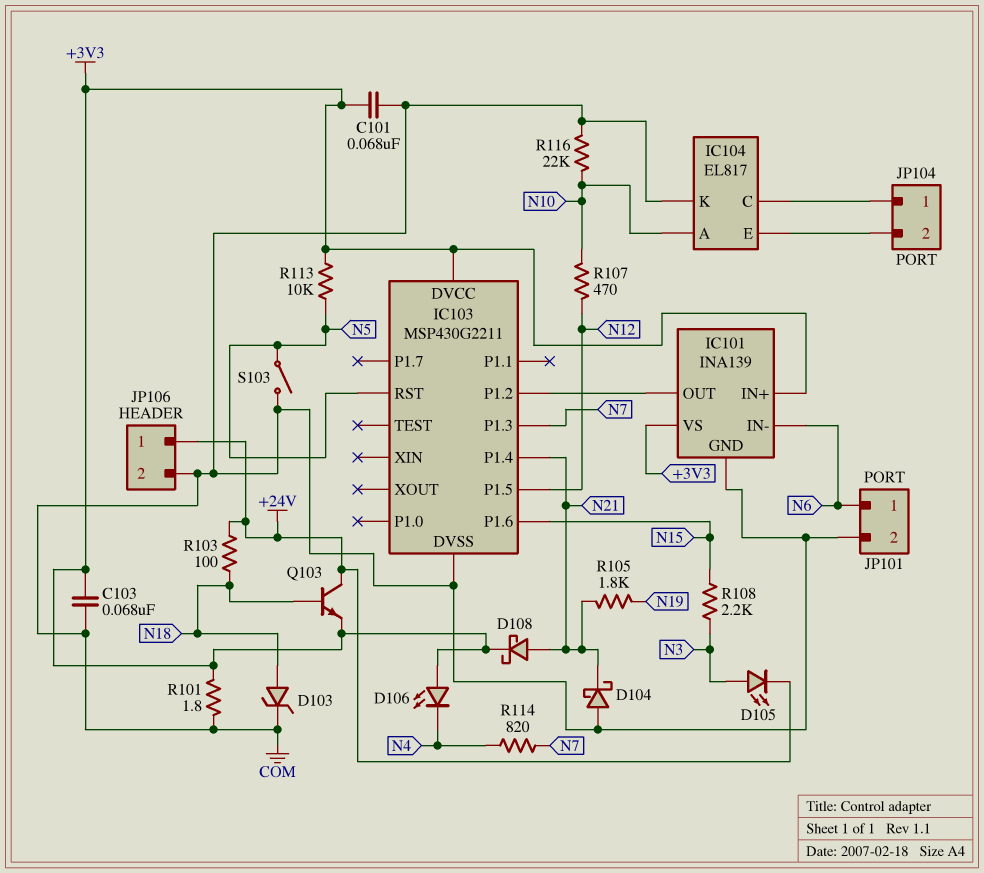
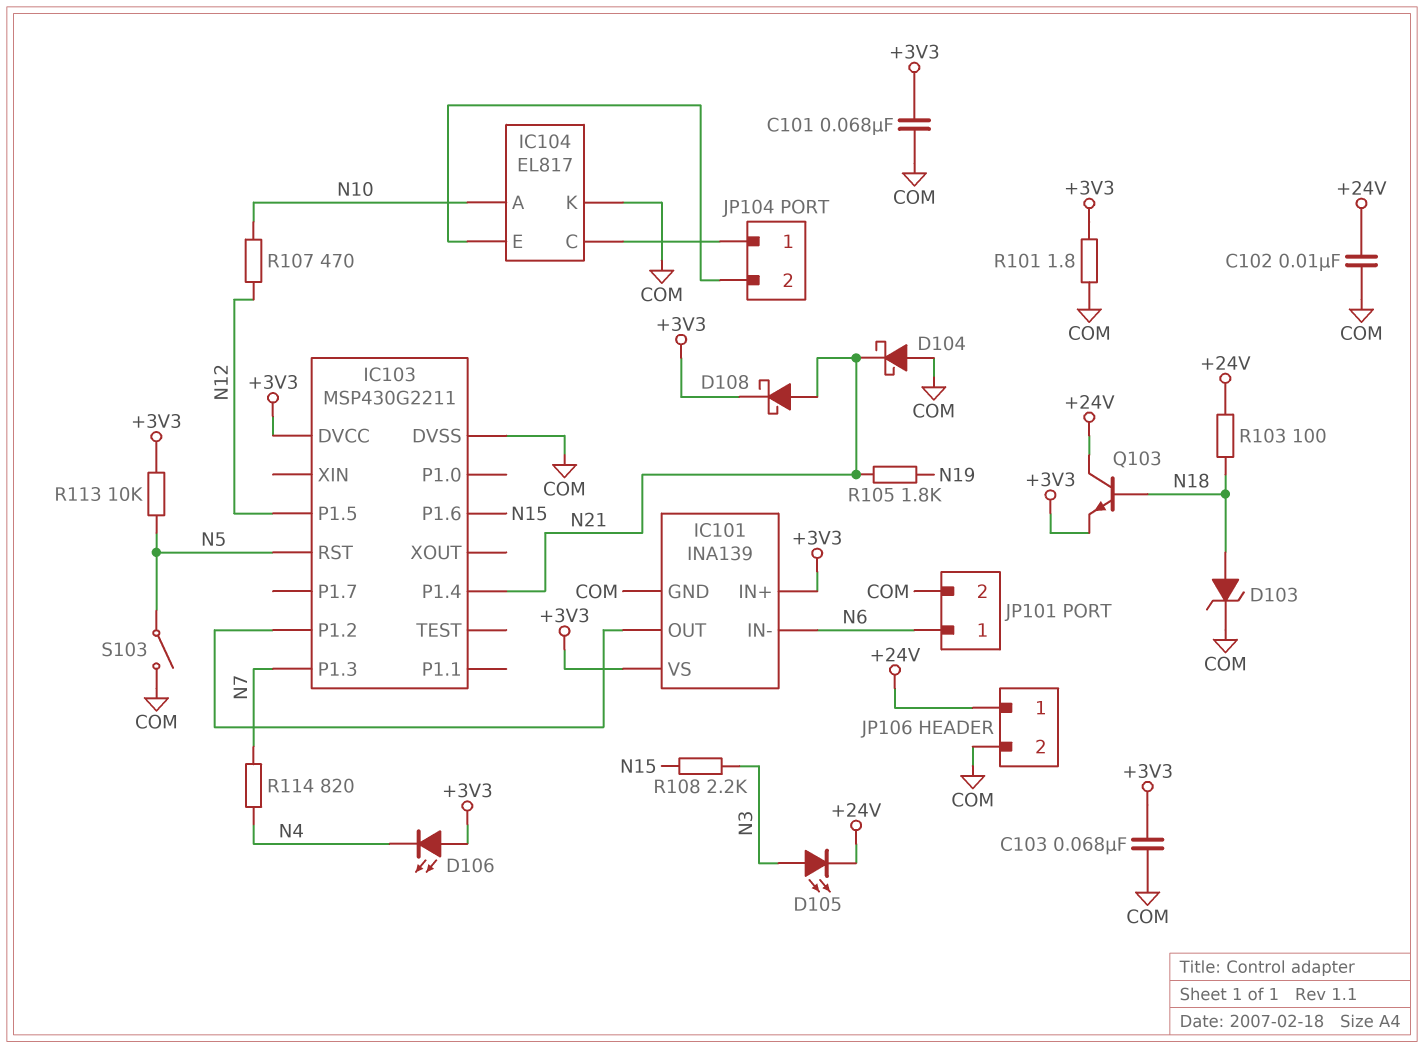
C102: none -> 10nF (+24V, COM)
R116: 22k (COM, N10) -> none

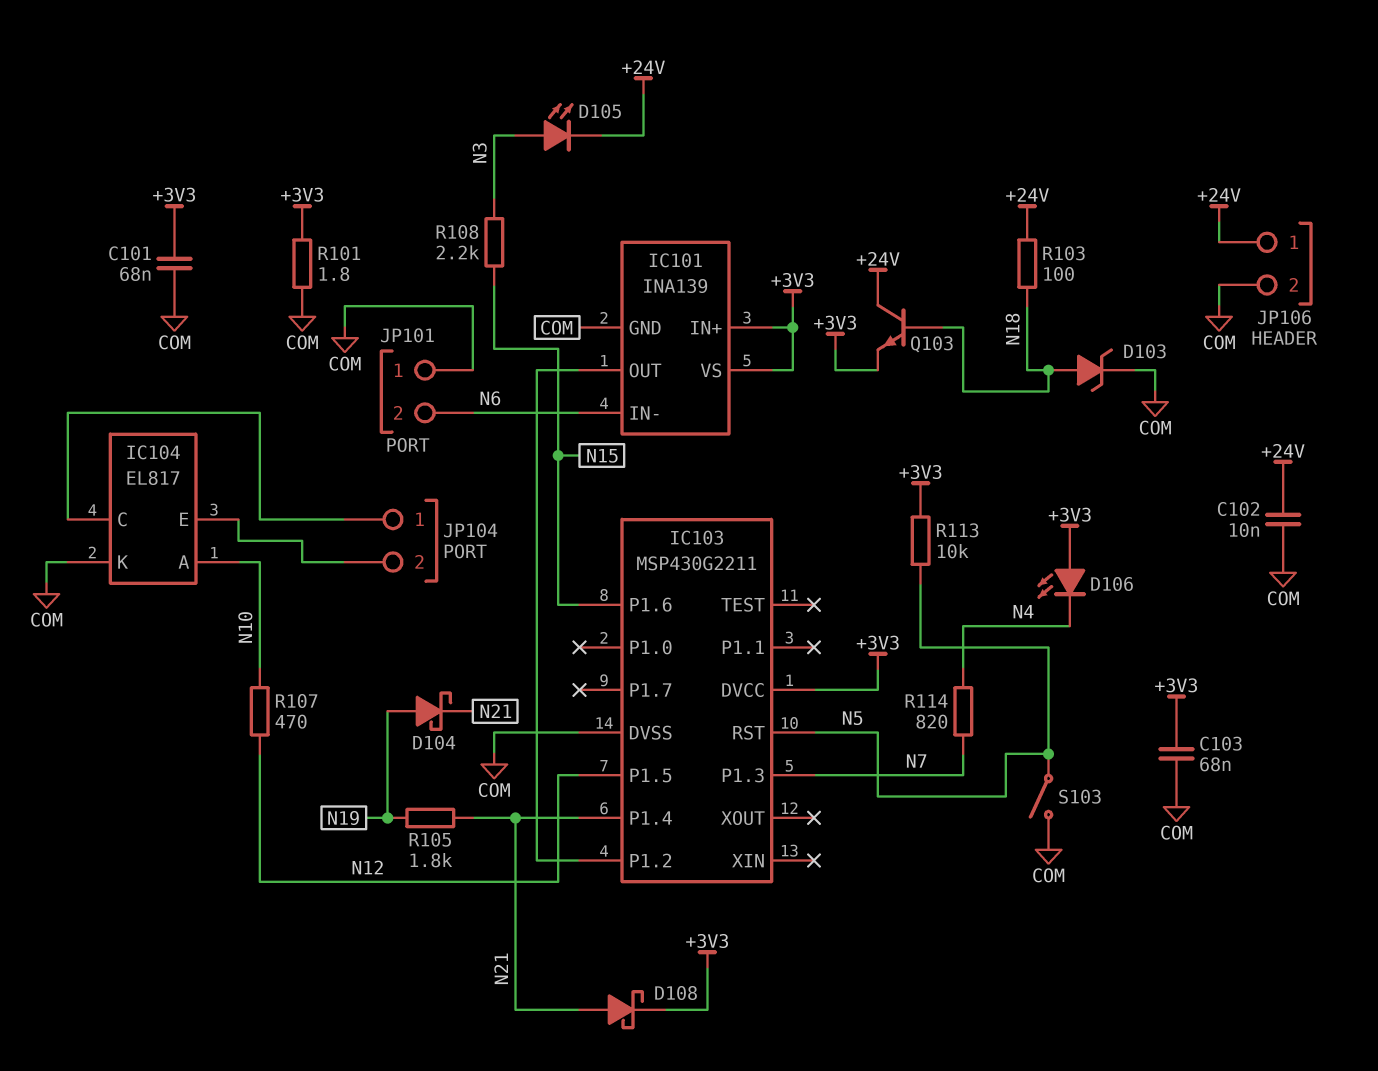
D104: schottky (A COM, K N21) -> schottky (A N19, K N21)
JP101 pin 1: N6 -> COM
JP101 pin 2: COM -> N6

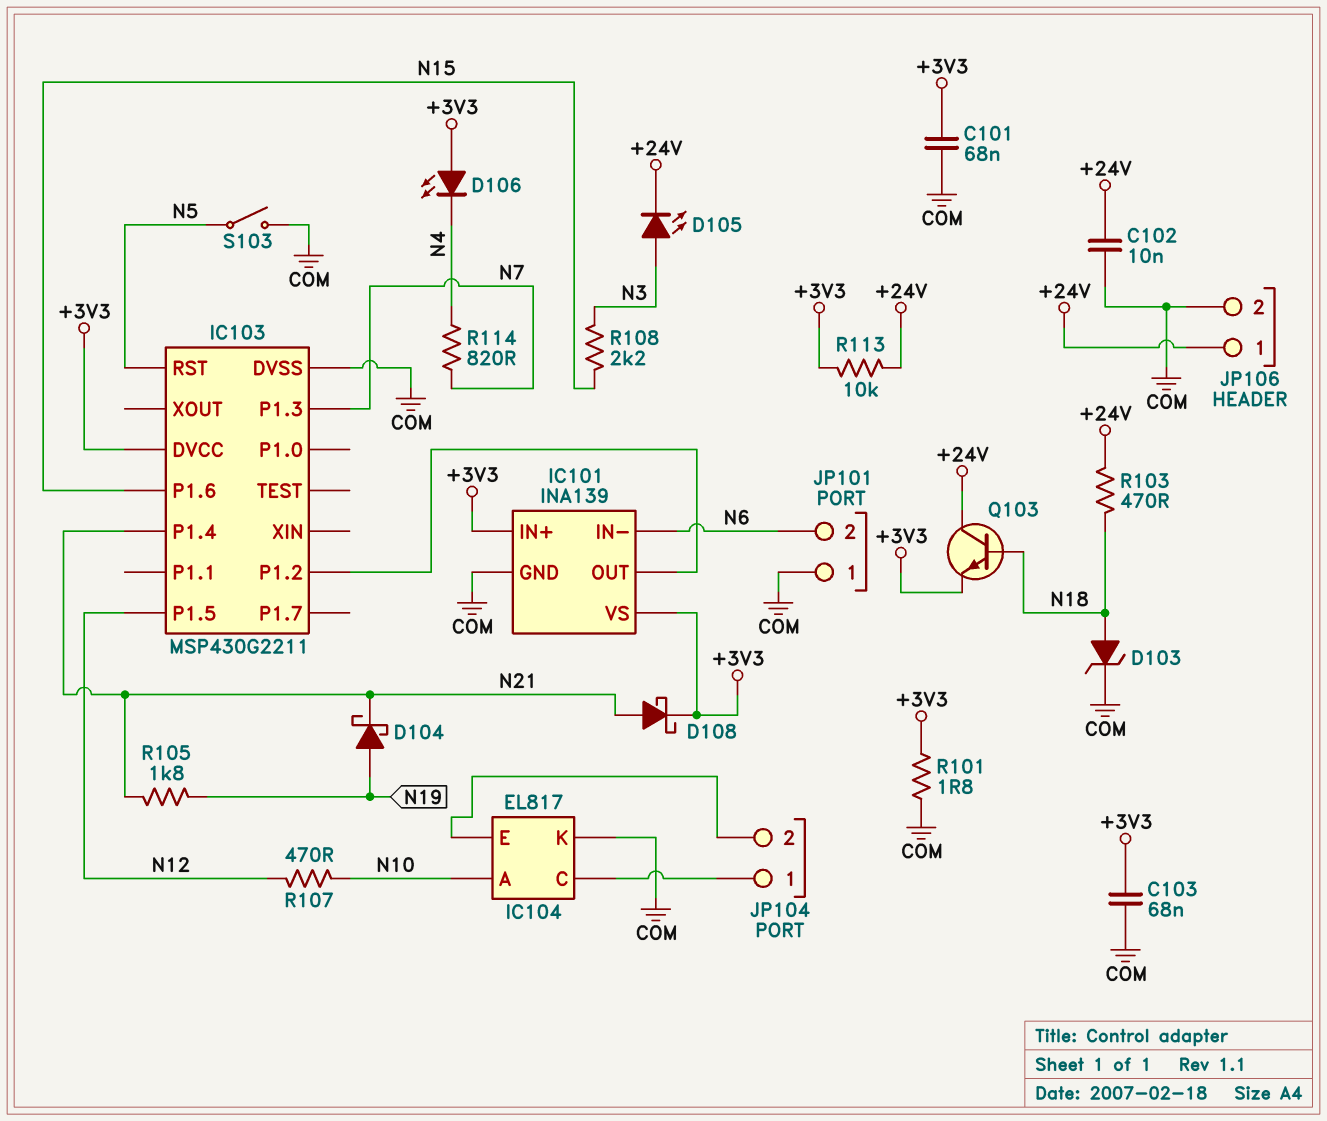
R103: 100 (+24V, N18) -> 470 (+24V, N18)
R113: 10k (+3V3, N5) -> 10k (+3V3, +24V)

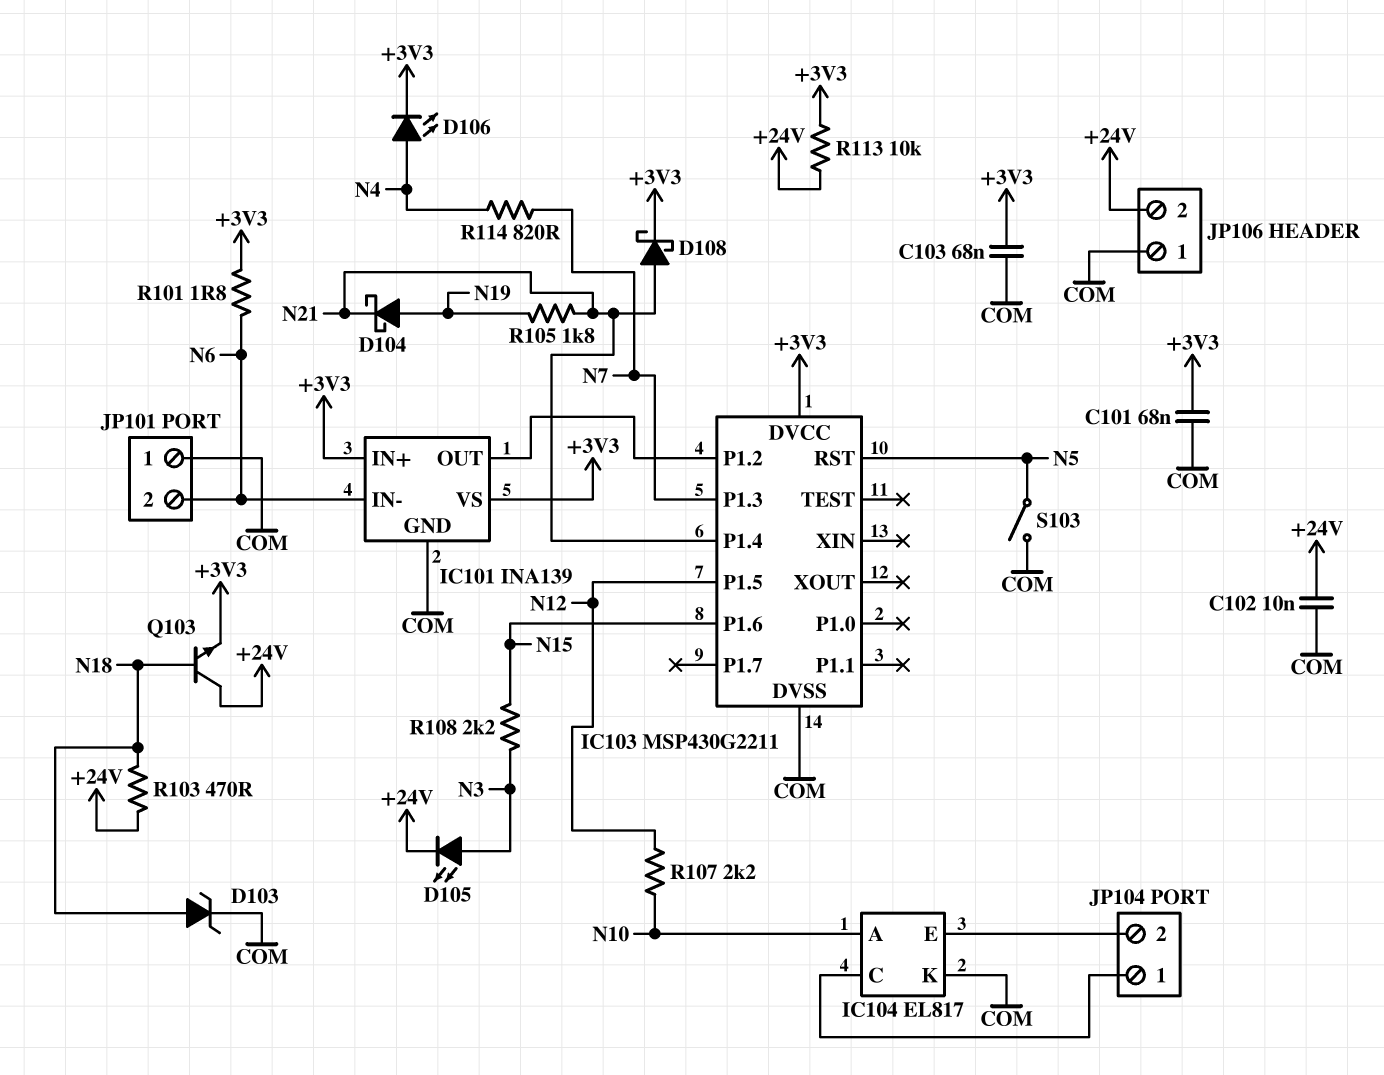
D106: LED (A +3V3, K N4) -> LED (A N4, K +3V3)
JP106 pin 1: +24V -> COM
JP106 pin 2: COM -> +24V
R101: 1.8 (+3V3, COM) -> 1.8 (+3V3, N6)
R107: 470 (N10, N12) -> 2.2k (N10, N12)

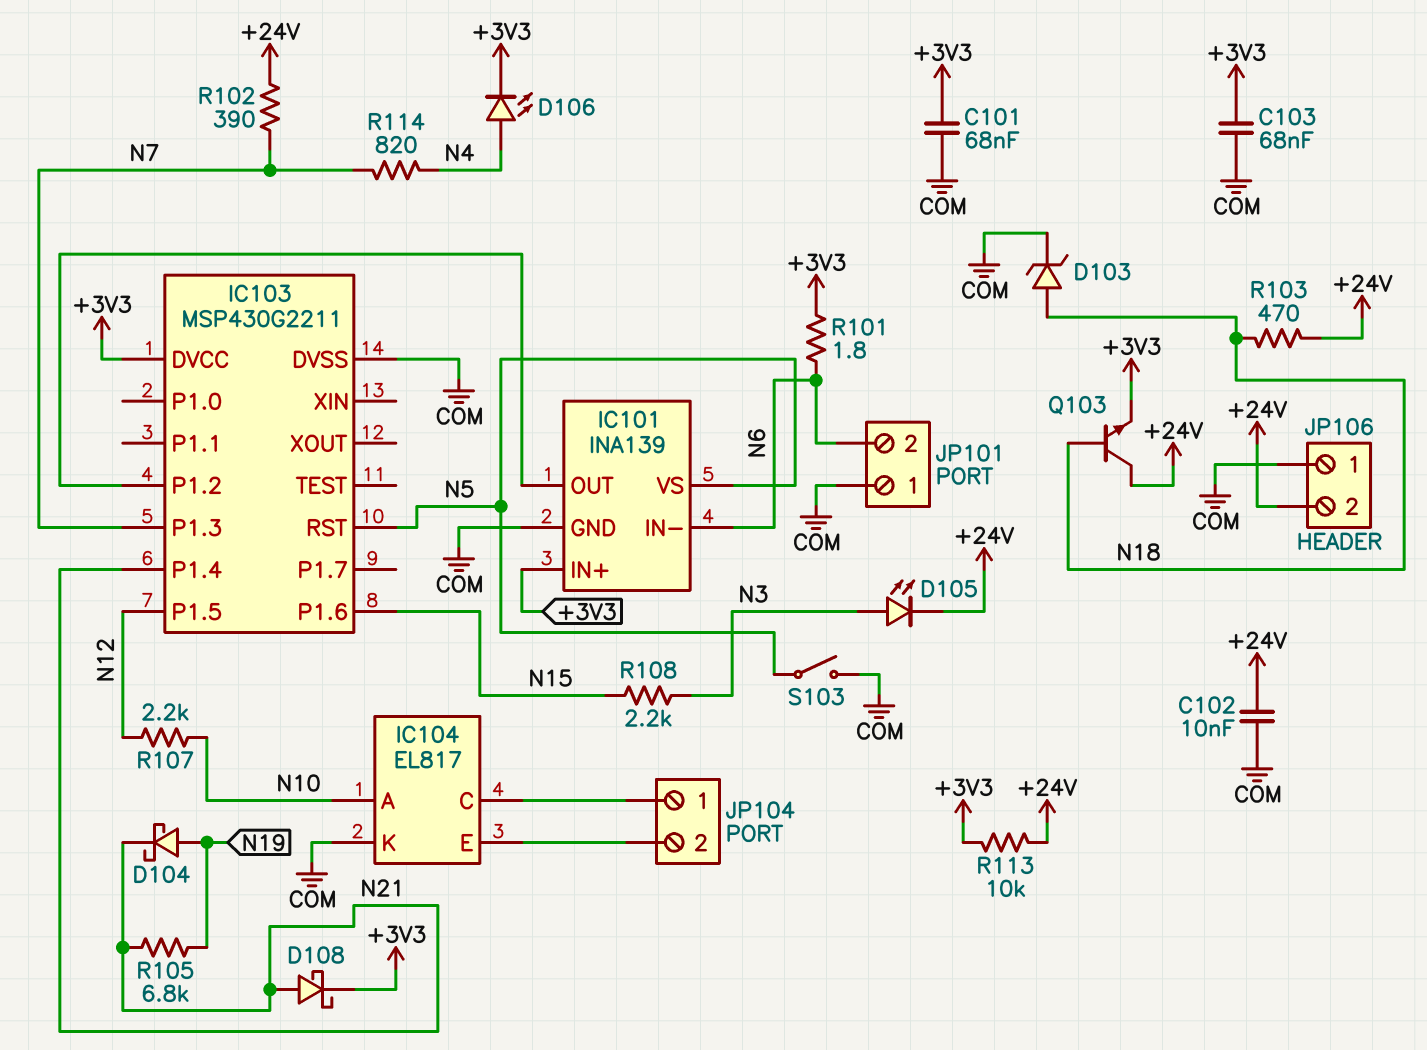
IC101 pin VS: +3V3 -> N5
R102: none -> 390 (+24V, N7)
R105: 1.8k (N19, N21) -> 6.8k (N19, N21)

